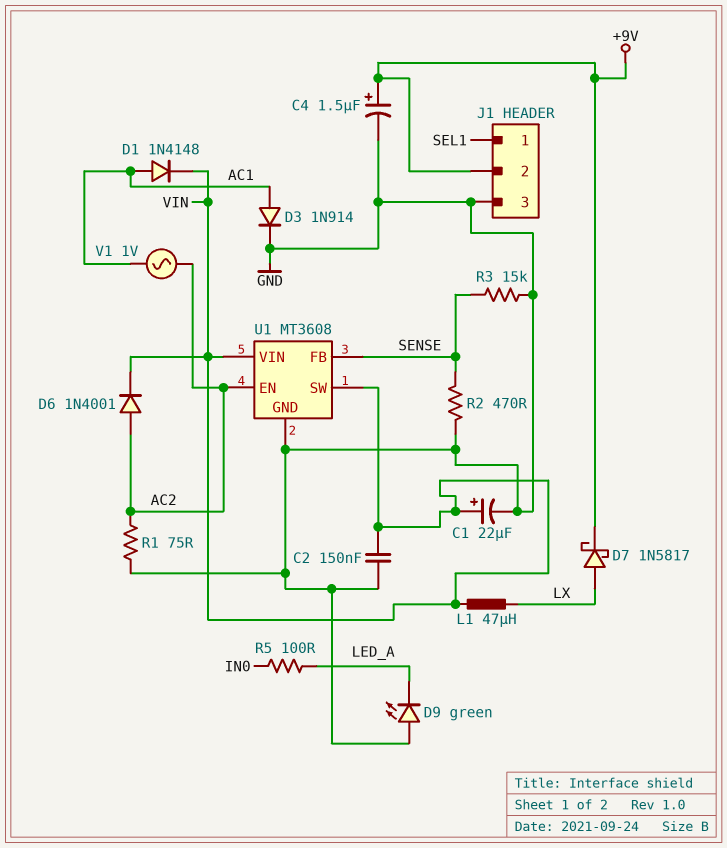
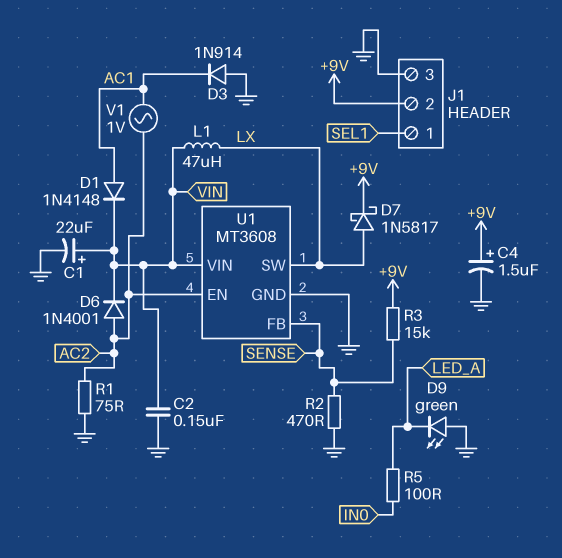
D3: diode 1N914 (A AC1, K GND) -> diode 1N914 (A GND, K AC1)
R3: 15k (GND, SENSE) -> 15k (+9V, SENSE)
U1 pin SW: VIN -> LX

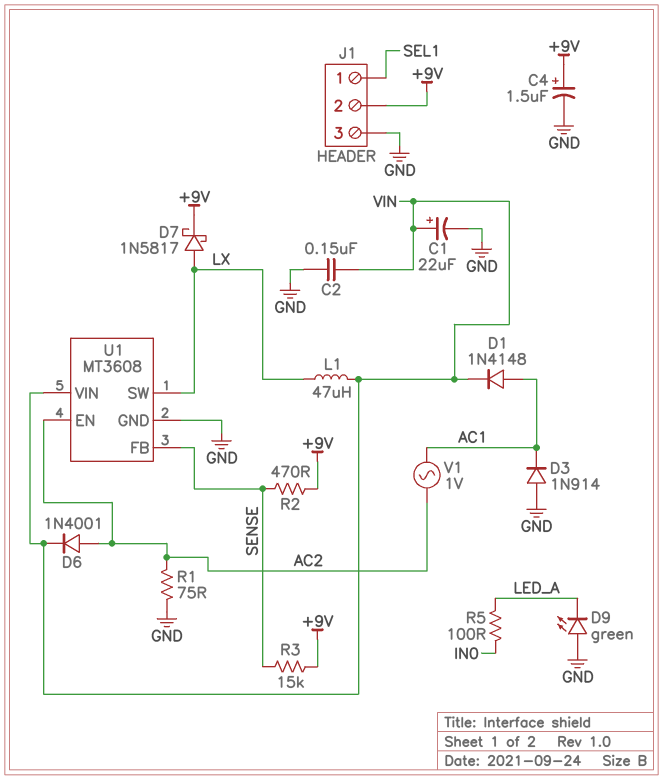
R2: 470 (GND, SENSE) -> 470 (+9V, SENSE)

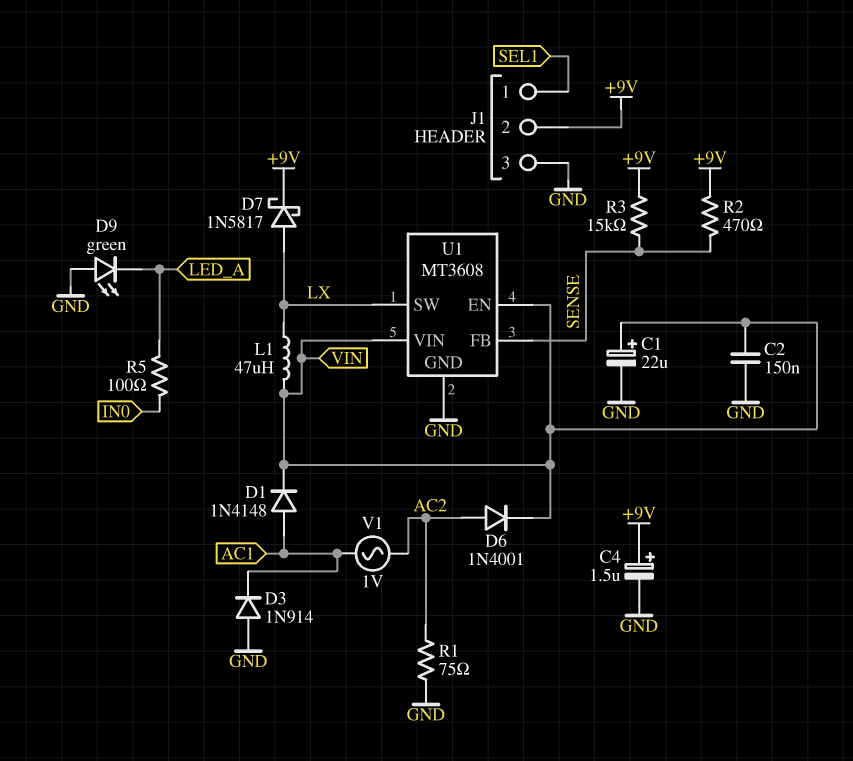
U1 pin EN: AC2 -> VIN

